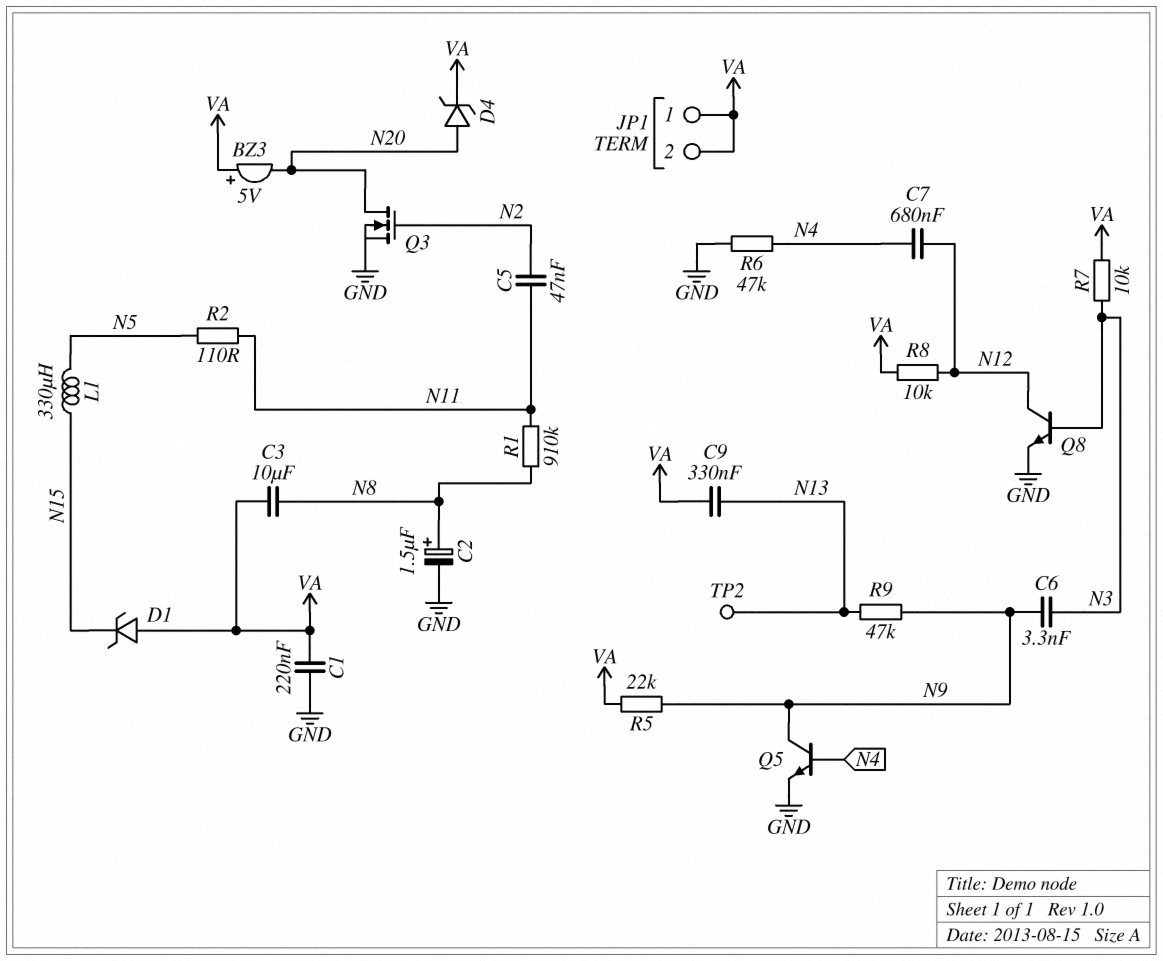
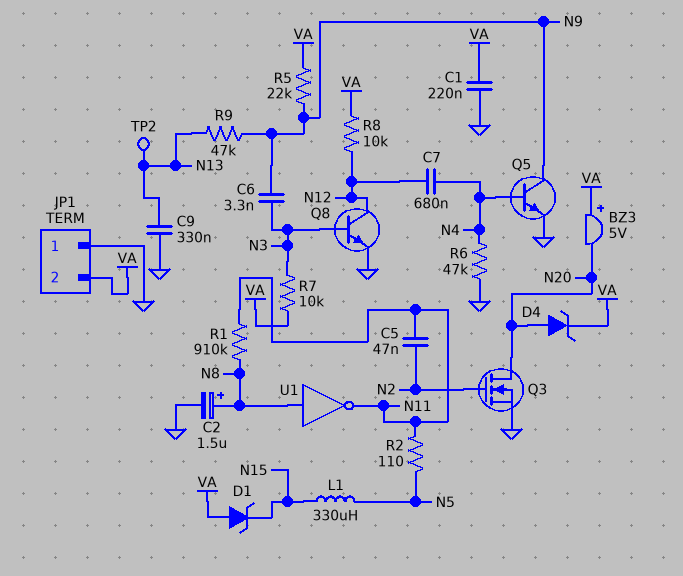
C3: 10uF (N8, VA) -> none
C9: 330nF (N13, VA) -> 330nF (GND, N13)
JP1 pin 1: VA -> GND
U1: none -> NOT (in N8, out N11)

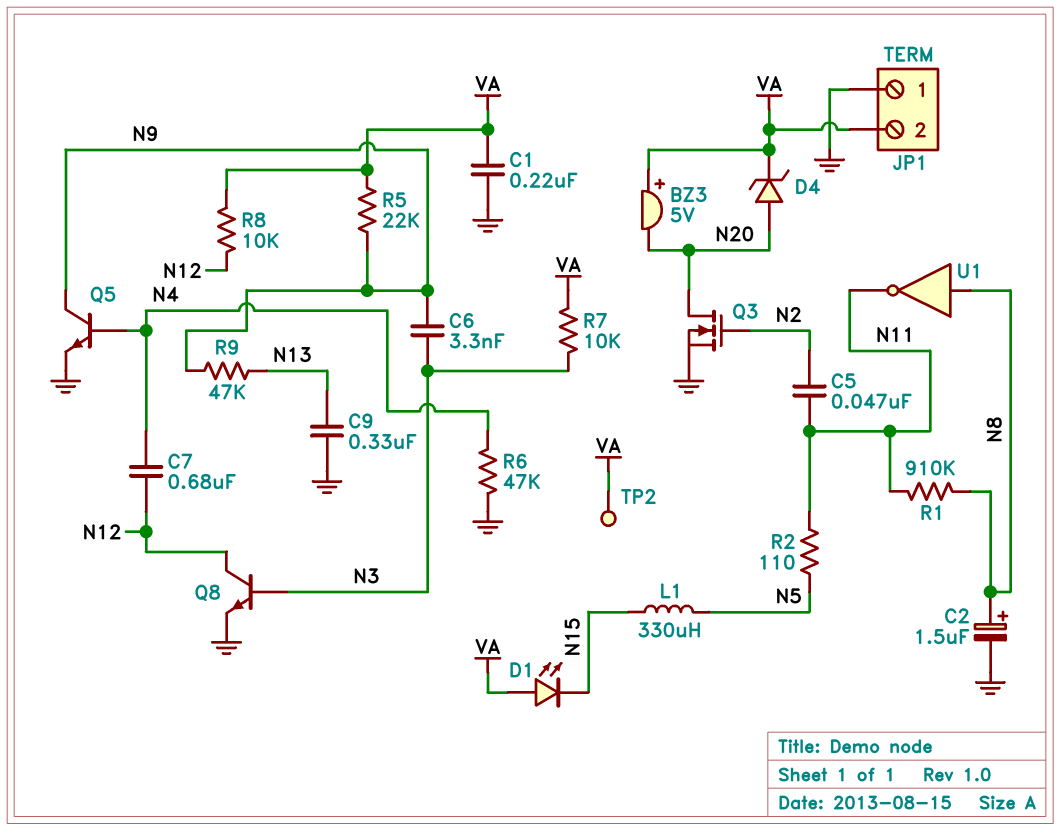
D1: zener (A VA, K N15) -> LED (A VA, K N15)
TP2: test point (N13) -> test point (VA)

